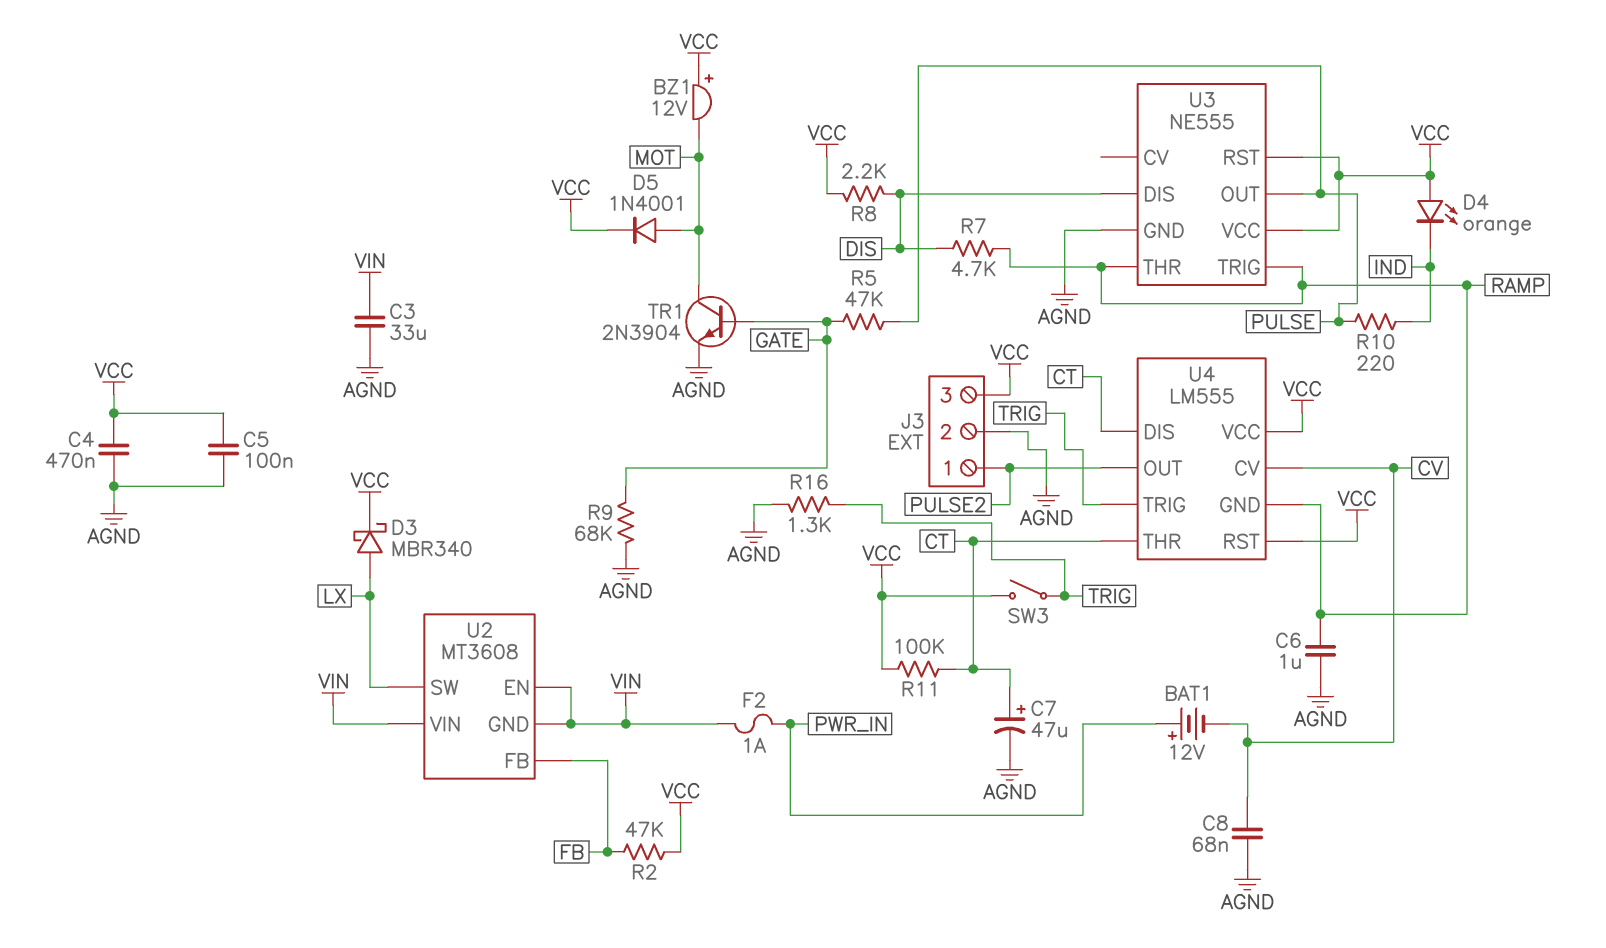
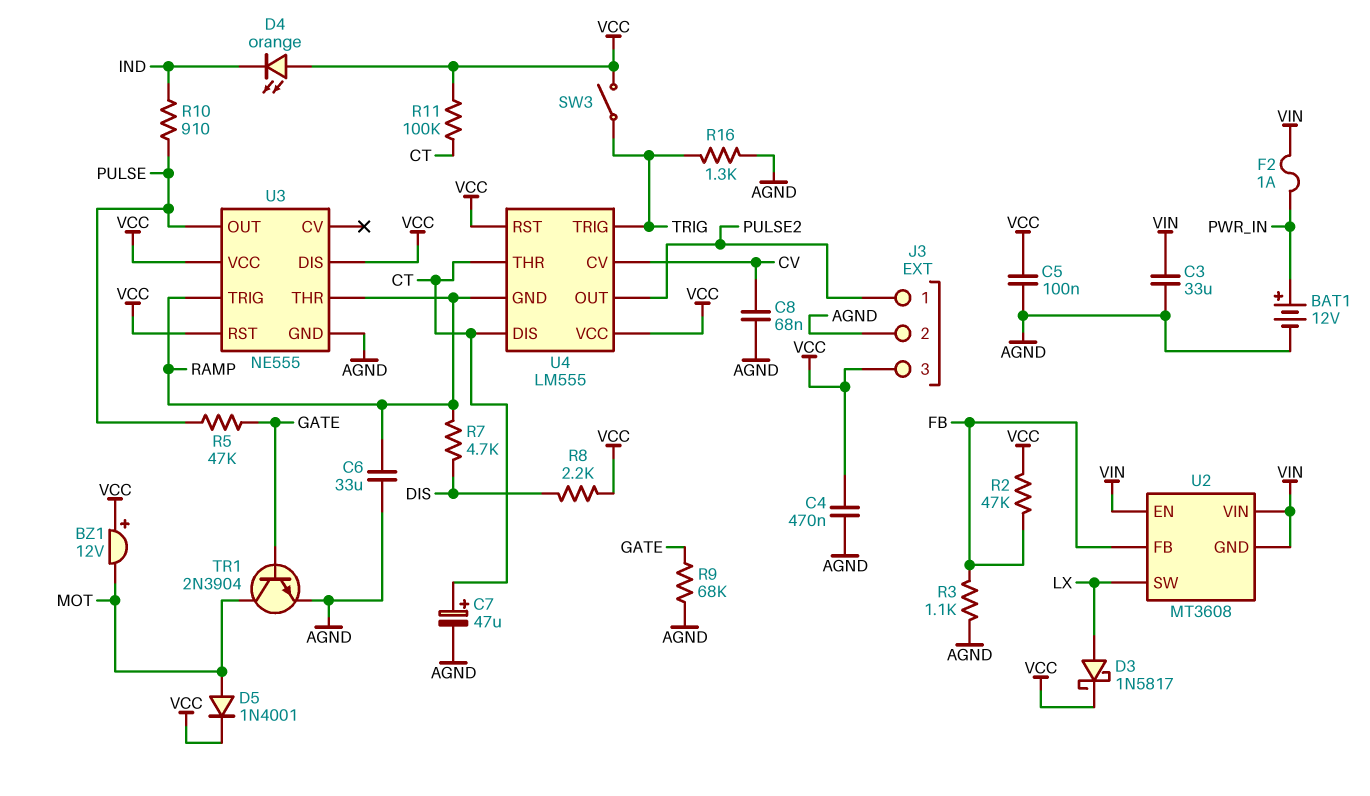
BAT1: 12V (plus PWR_IN, minus CV) -> 12V (plus PWR_IN, minus AGND)
C6: 1uF (AGND, RAMP) -> 33uF (AGND, RAMP)
D3: schottky MBR340 (A LX, K VCC) -> schottky 1N5817 (A LX, K VCC)
R3: none -> 1.1k (AGND, FB)
R10: 220 (IND, PULSE) -> 910 (IND, PULSE)
U3 pin DIS: DIS -> VCC

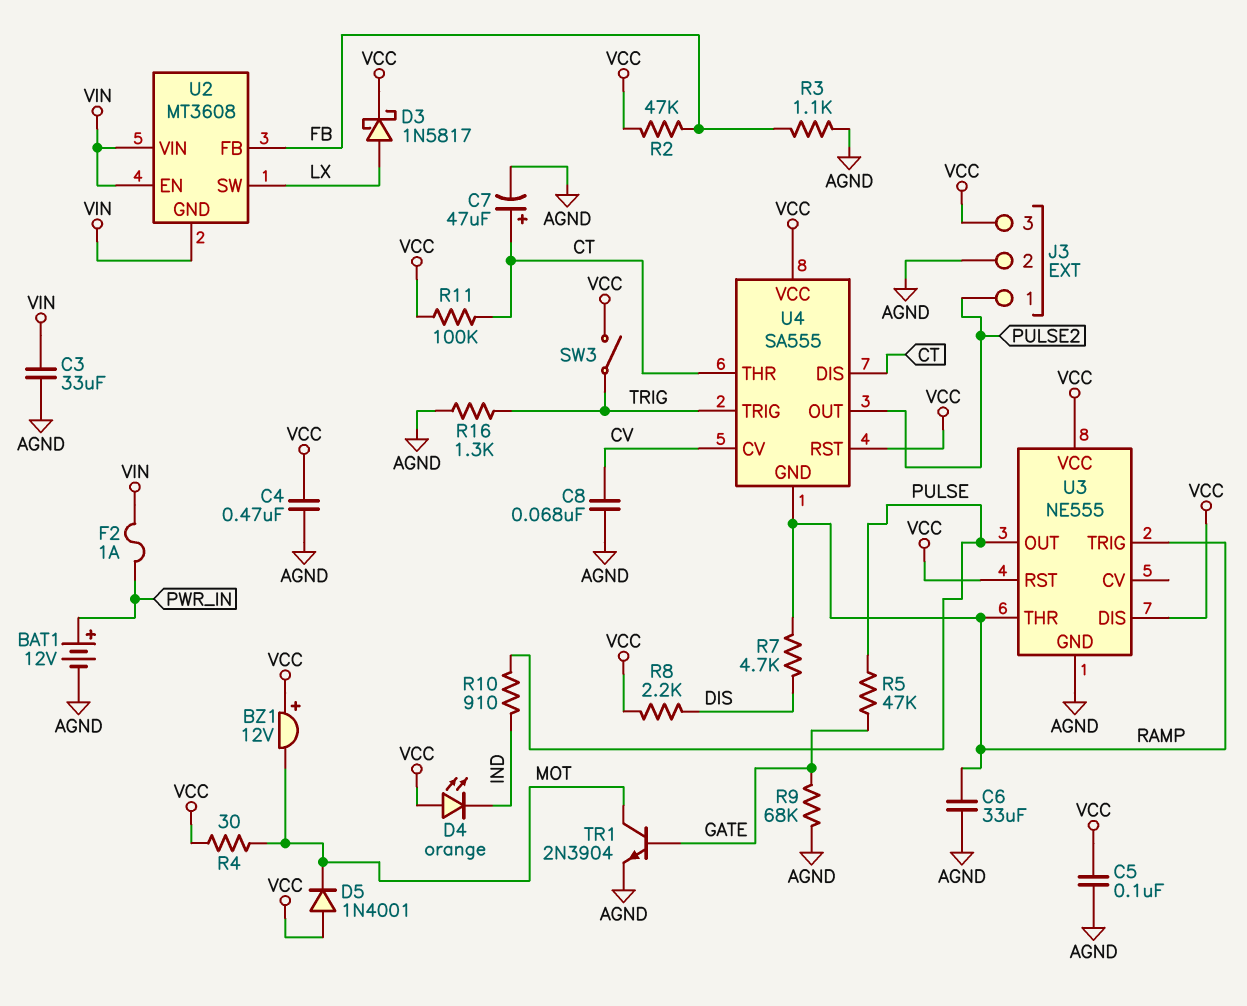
D5: diode 1N4001 (A MOT, K VCC) -> diode 1N4001 (A VCC, K MOT)
R4: none -> 30 (MOT, VCC)
U4: LM555 -> SA555

